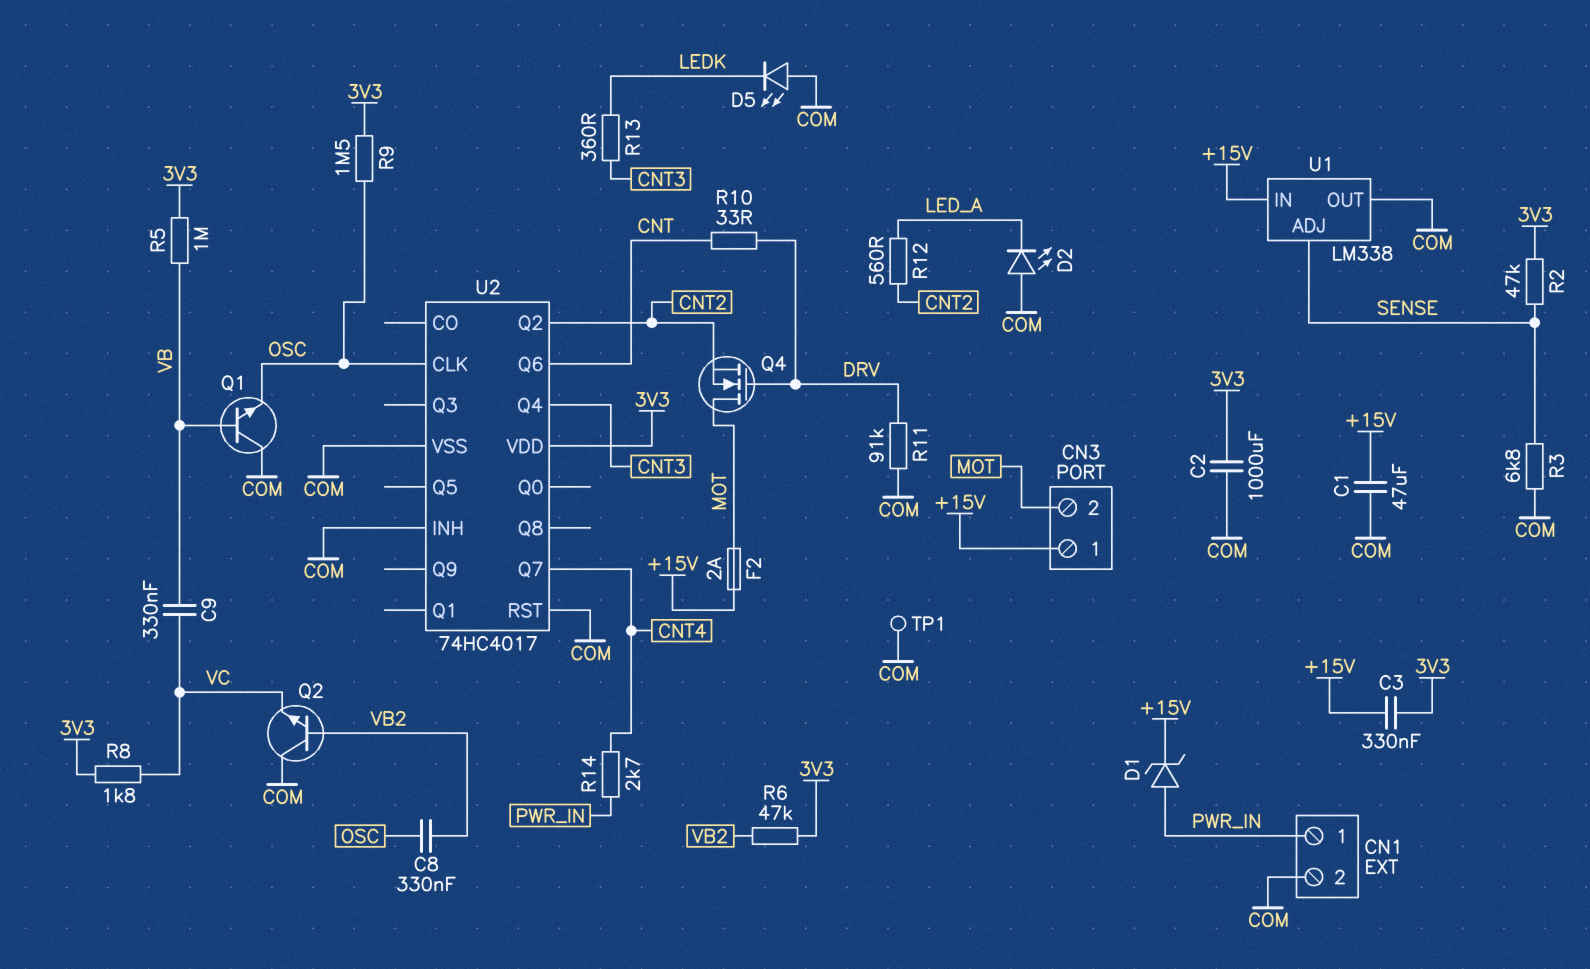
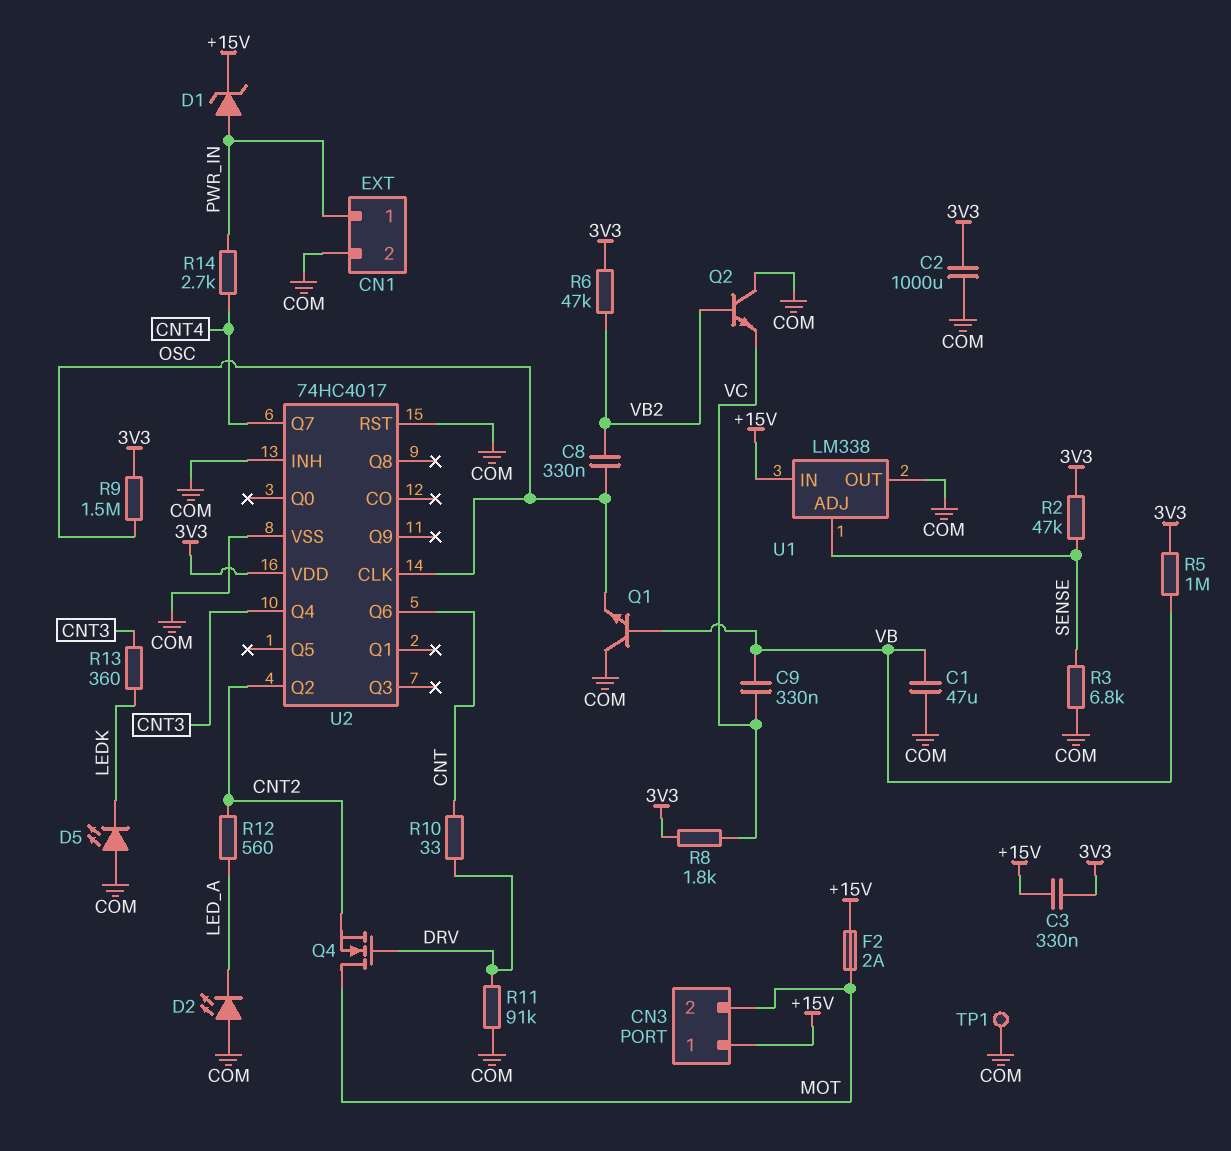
C1: 47uF (+15V, COM) -> 47uF (COM, VB)

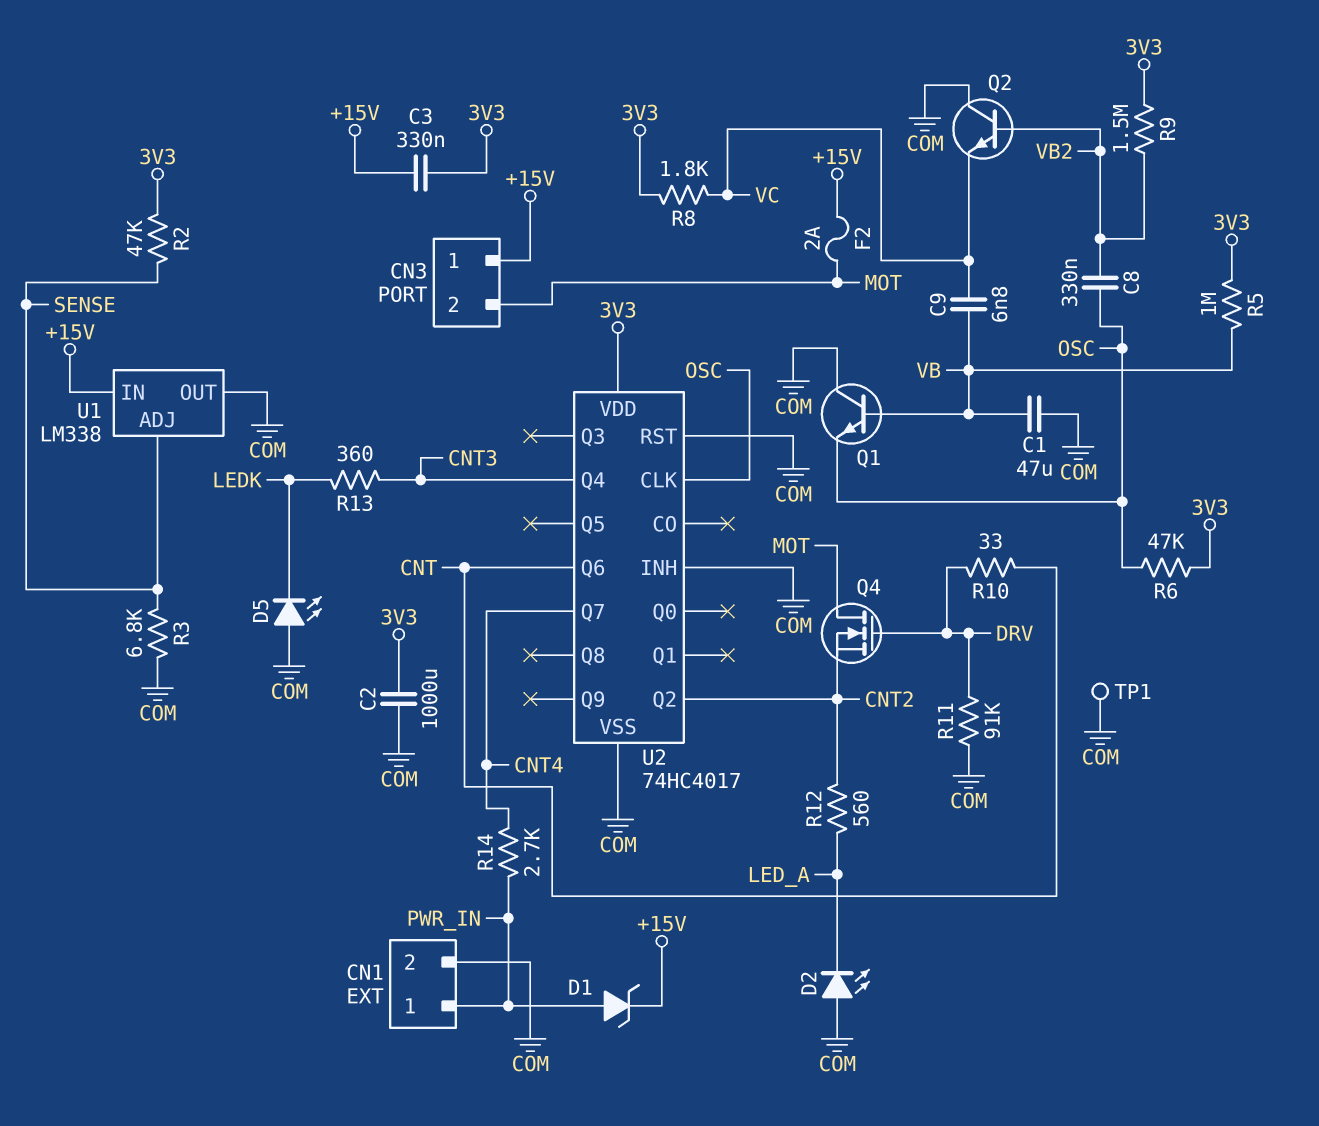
C9: 330nF (VB, VC) -> 6.8nF (VB, VC)
R6: 47k (3V3, VB2) -> 47k (3V3, OSC)
R9: 1.5M (3V3, OSC) -> 1.5M (3V3, VB2)

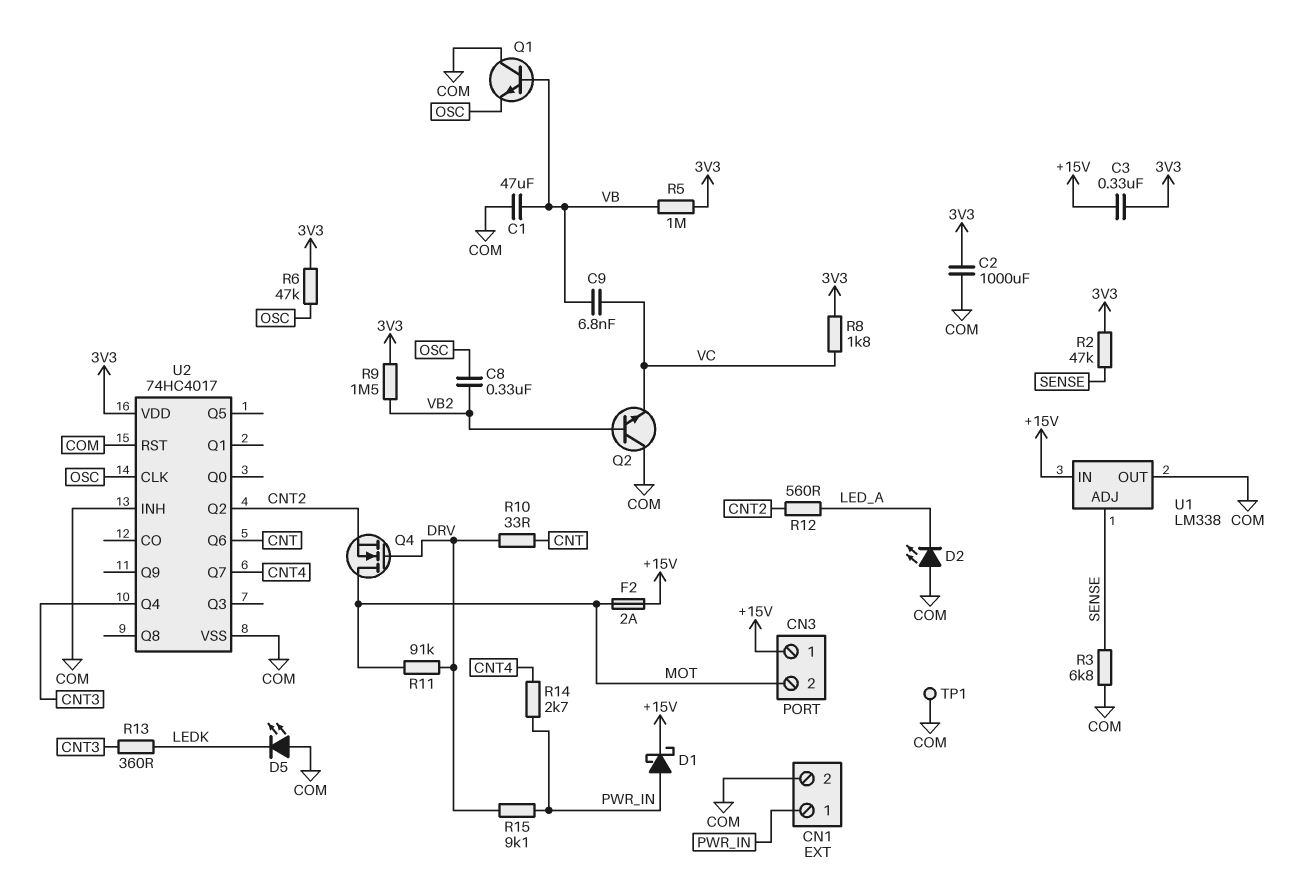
D1: zener (A PWR_IN, K +15V) -> schottky (A PWR_IN, K +15V)
R11: 91k (COM, DRV) -> 91k (DRV, MOT)
R15: none -> 9.1k (DRV, PWR_IN)

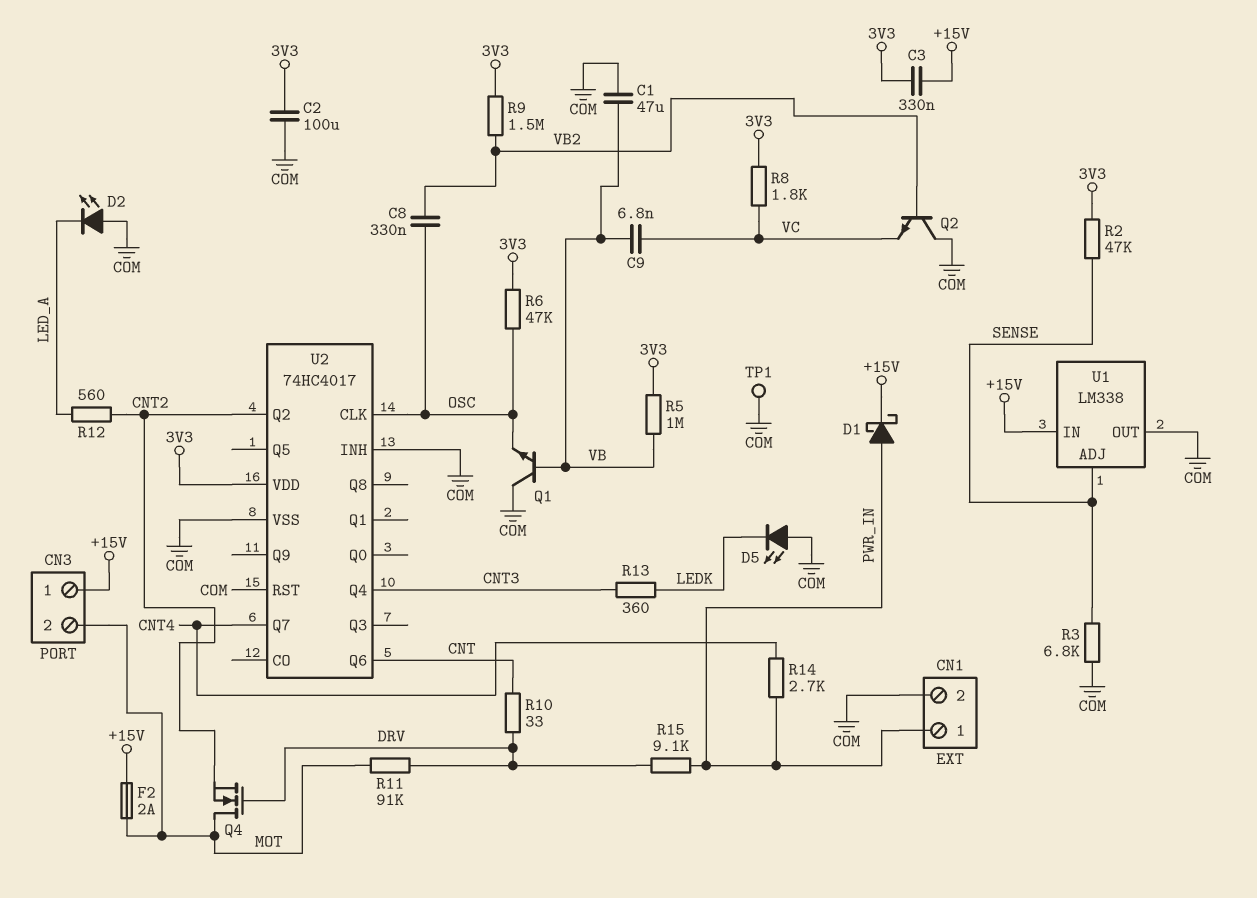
C2: 1000uF (3V3, COM) -> 100uF (3V3, COM)

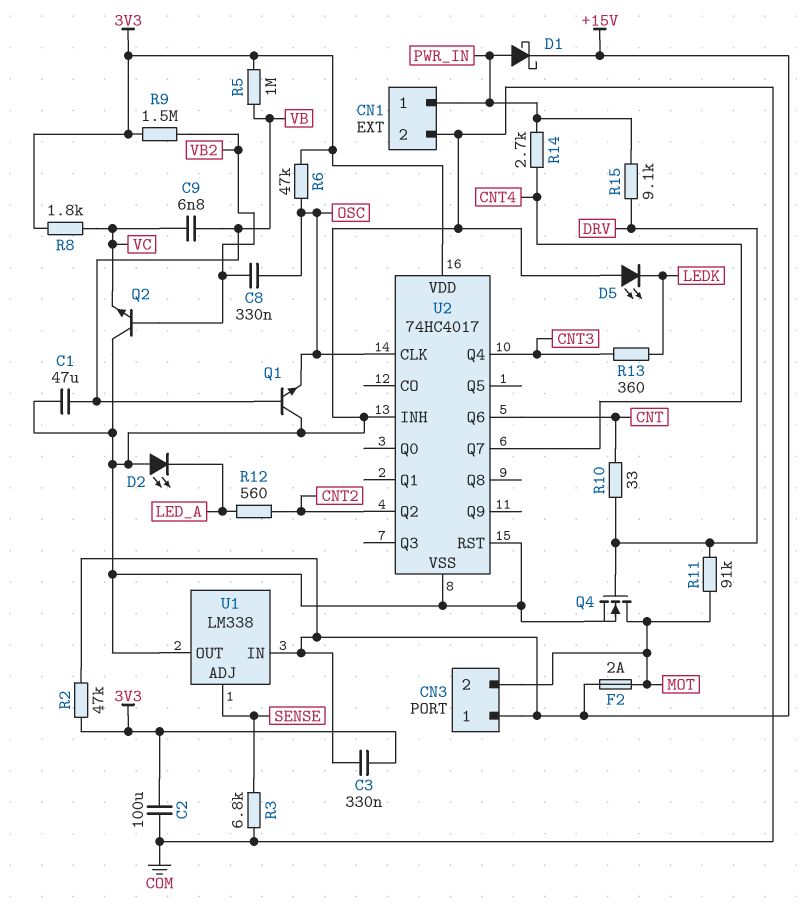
Q4: NMOS (G DRV, D MOT, S CNT2) -> NMOS (G DRV, D MOT, S COM)
R2: 47k (3V3, SENSE) -> 47k (+15V, 3V3)
TP1: test point (COM) -> none

